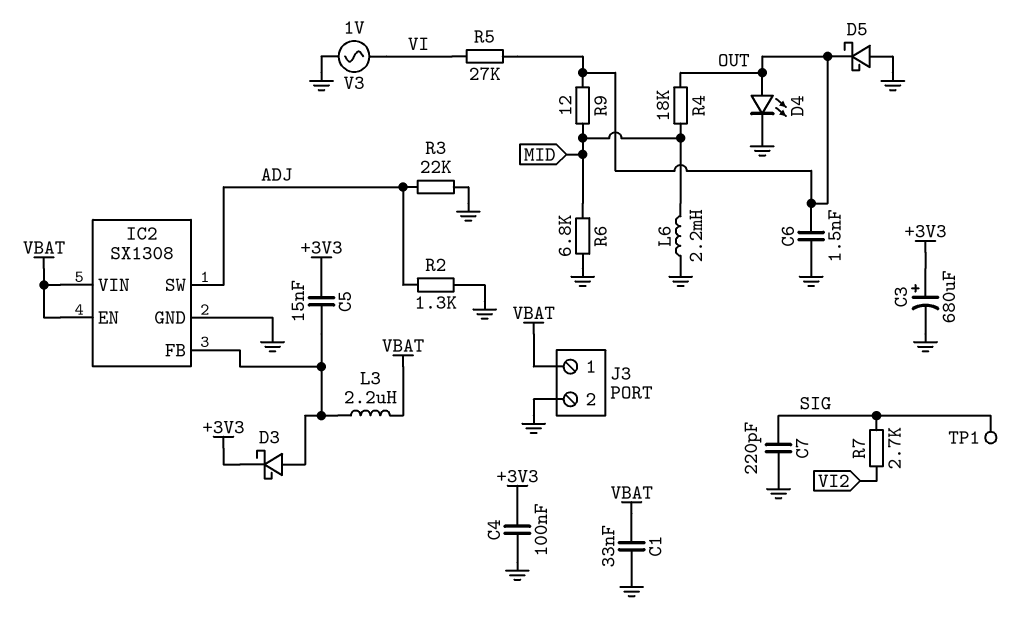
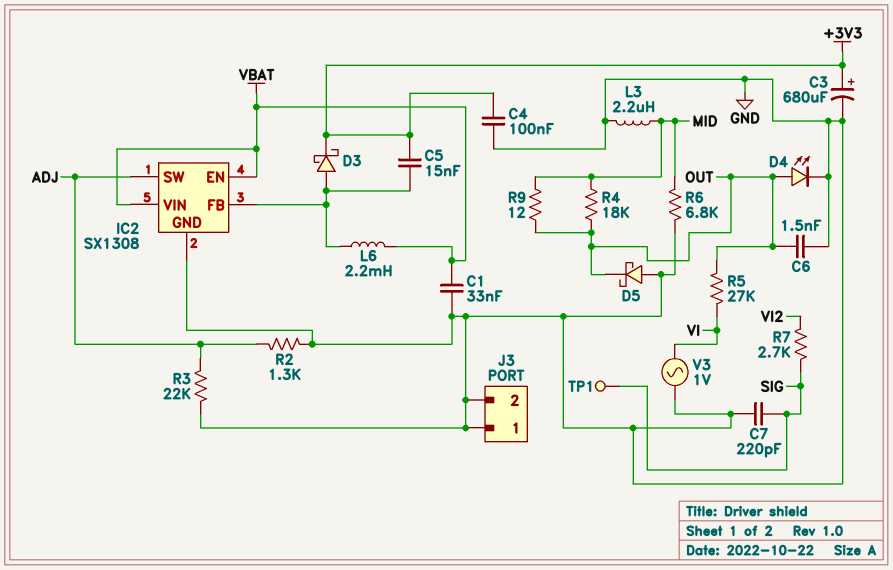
J3 pin 1: VBAT -> GND
L3: 2.2uH (IC2/FB, VBAT) -> 2.2uH (GND, MID)
L6: 2.2mH (GND, MID) -> 2.2mH (IC2/FB, VBAT)

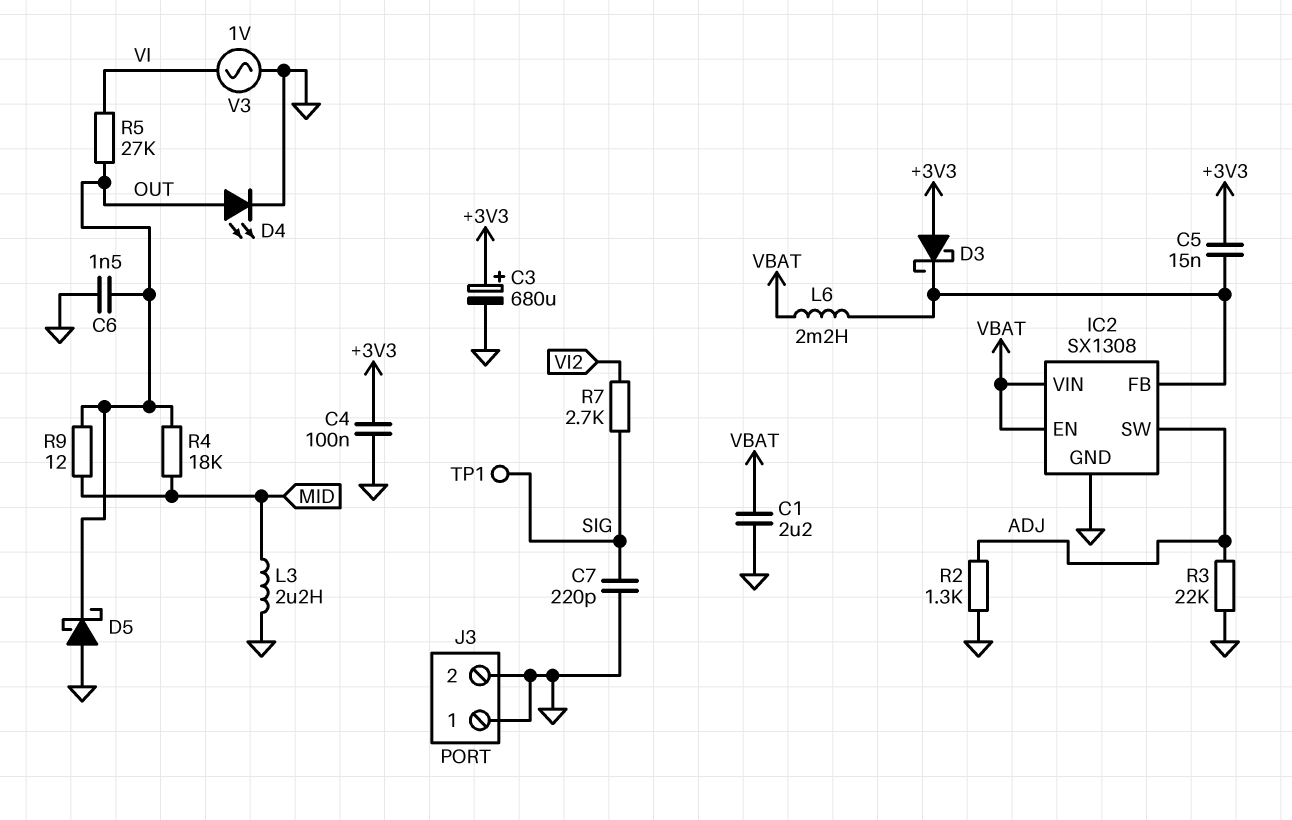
C1: 33nF (GND, VBAT) -> 2.2uF (GND, VBAT)
D3: schottky (A IC2/FB, K +3V3) -> schottky (A +3V3, K IC2/FB)
R6: 6.8k (GND, MID) -> none

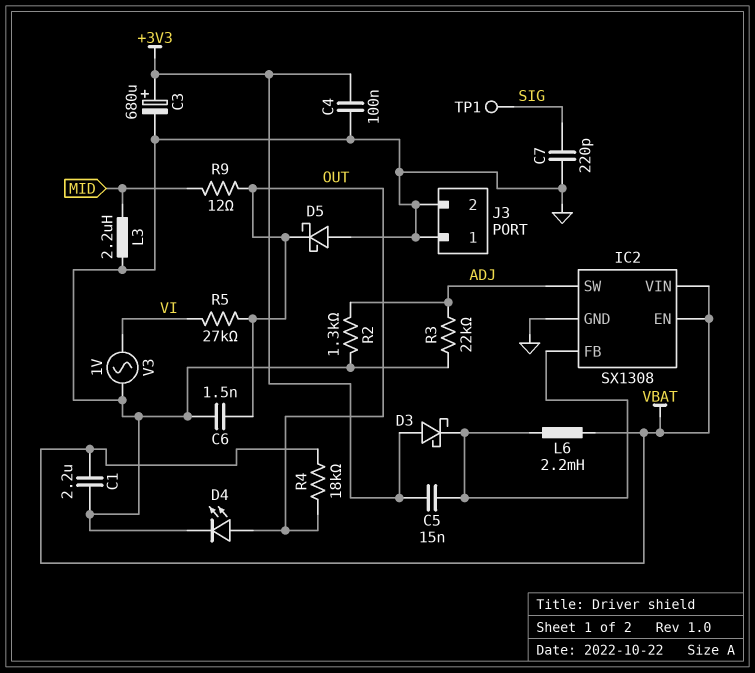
R4: 18k (MID, OUT) -> 18k (OUT, VBAT)
R7: 2.7k (SIG, VI2) -> none

